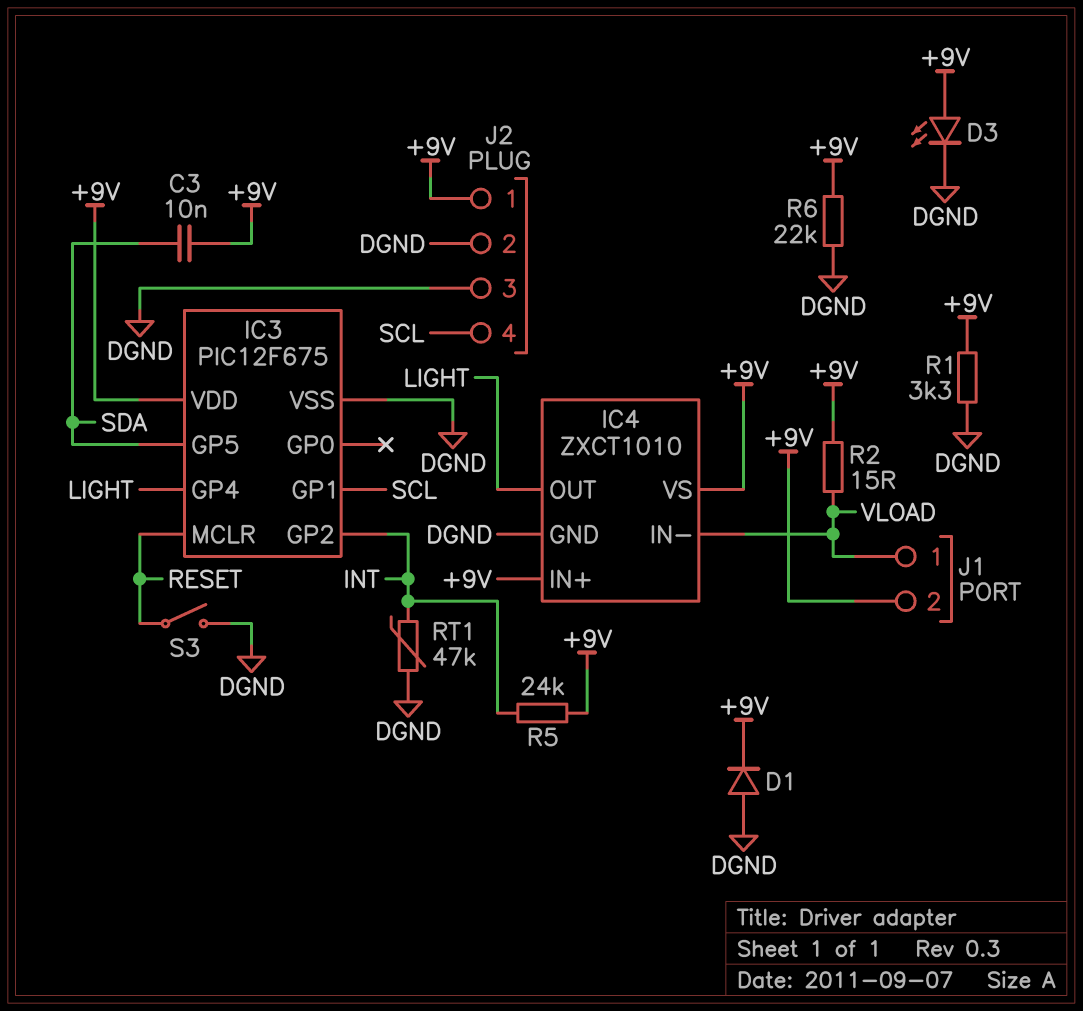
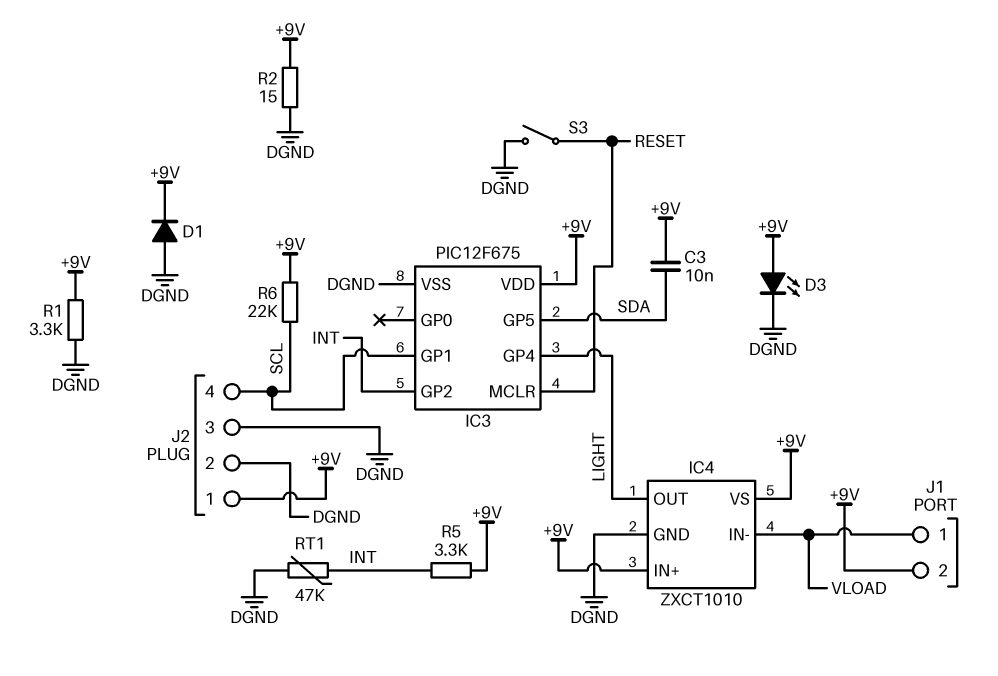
R2: 15 (+9V, VLOAD) -> 15 (+9V, DGND)
R5: 24k (+9V, INT) -> 3.3k (+9V, INT)
R6: 22k (+9V, DGND) -> 22k (+9V, SCL)

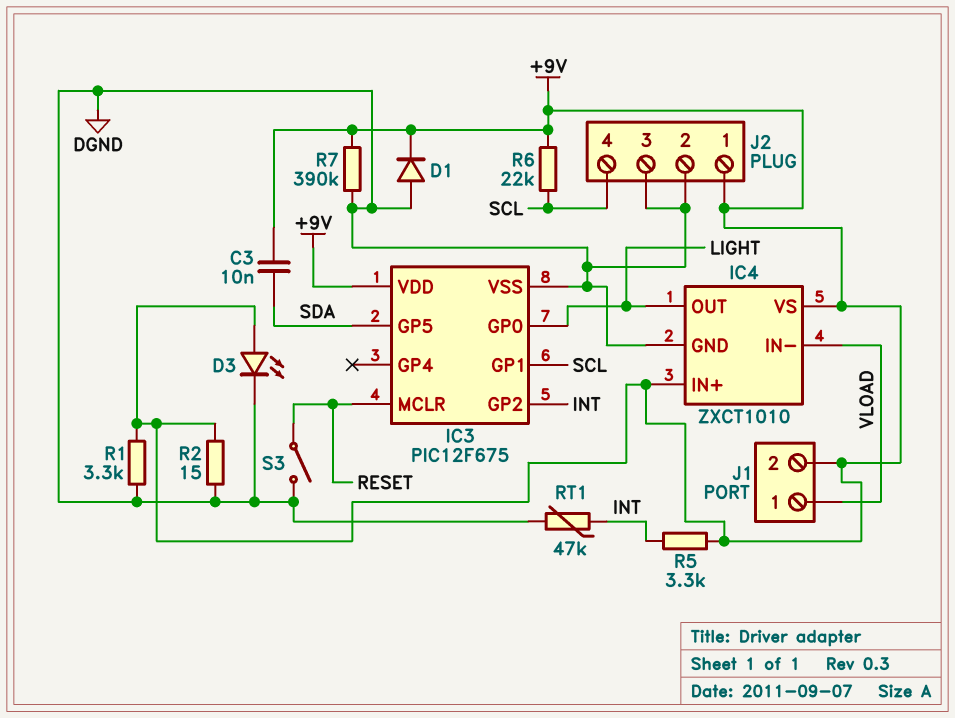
IC3 pin GP0: none -> LIGHT
IC3 pin GP4: LIGHT -> none
R7: none -> 390k (+9V, DGND)

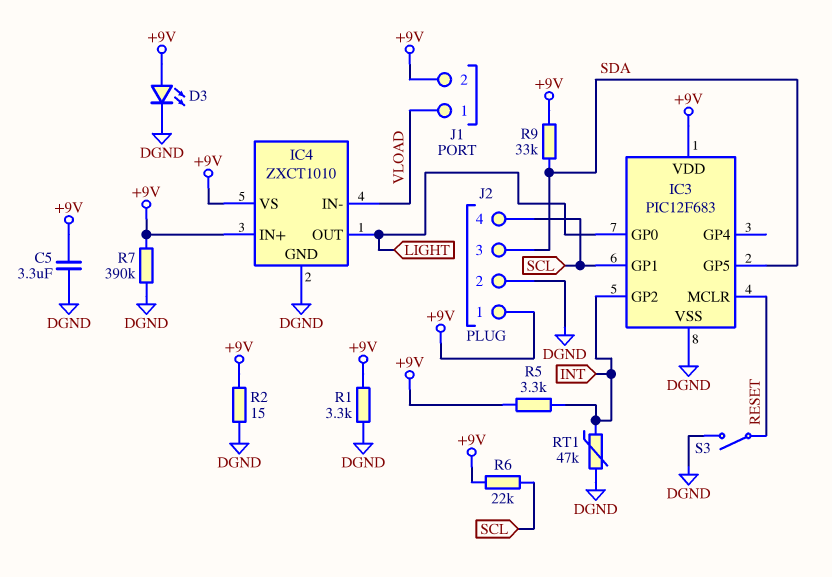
C3: 10nF (+9V, SDA) -> none
C5: none -> 3.3uF (+9V, DGND)
D1: diode (A DGND, K +9V) -> none
IC3: PIC12F675 -> PIC12F683
J2 pin 3: DGND -> SDA
R9: none -> 33k (+9V, SDA)

